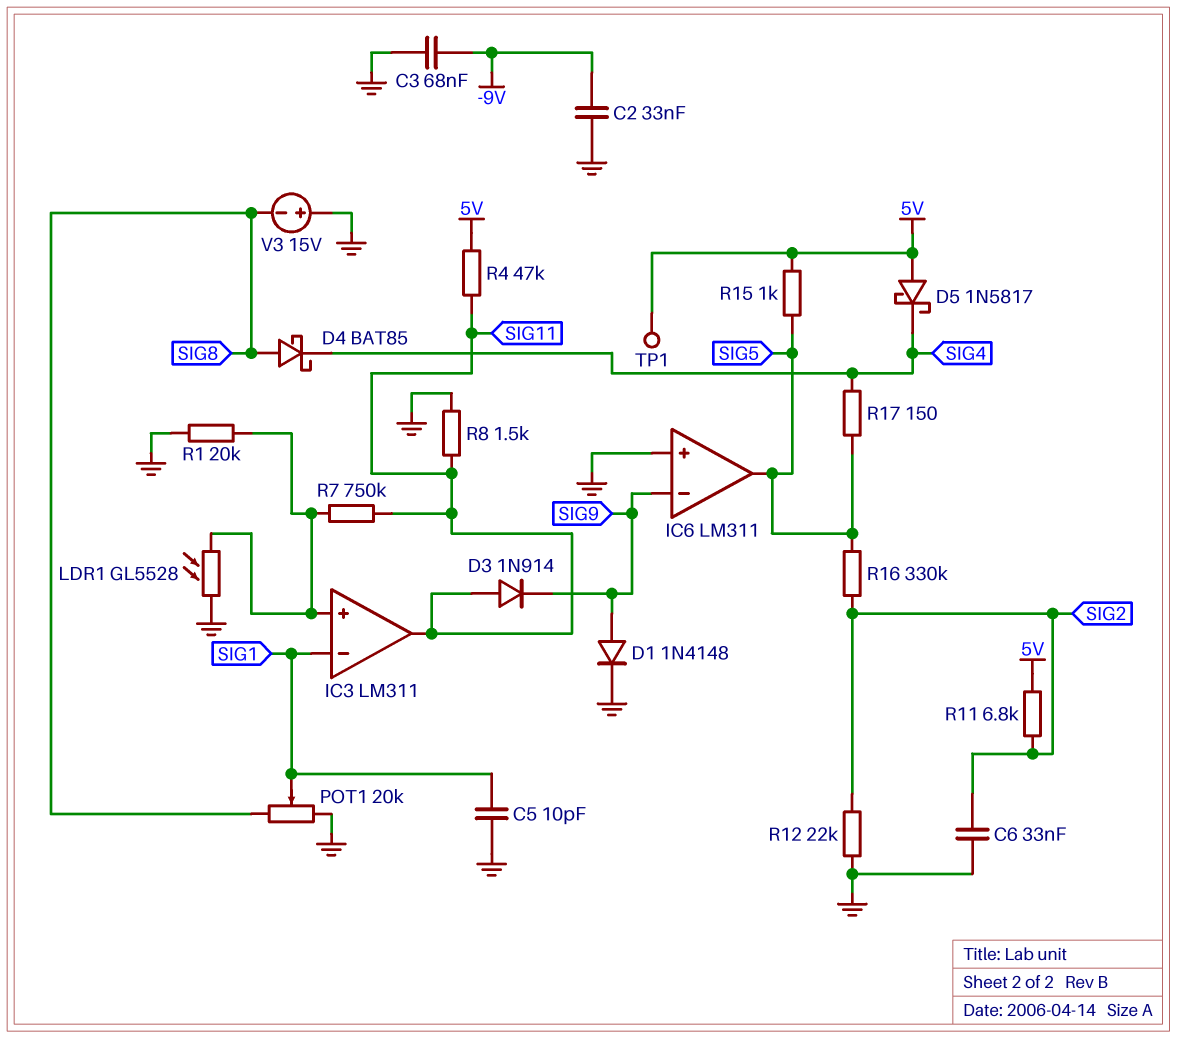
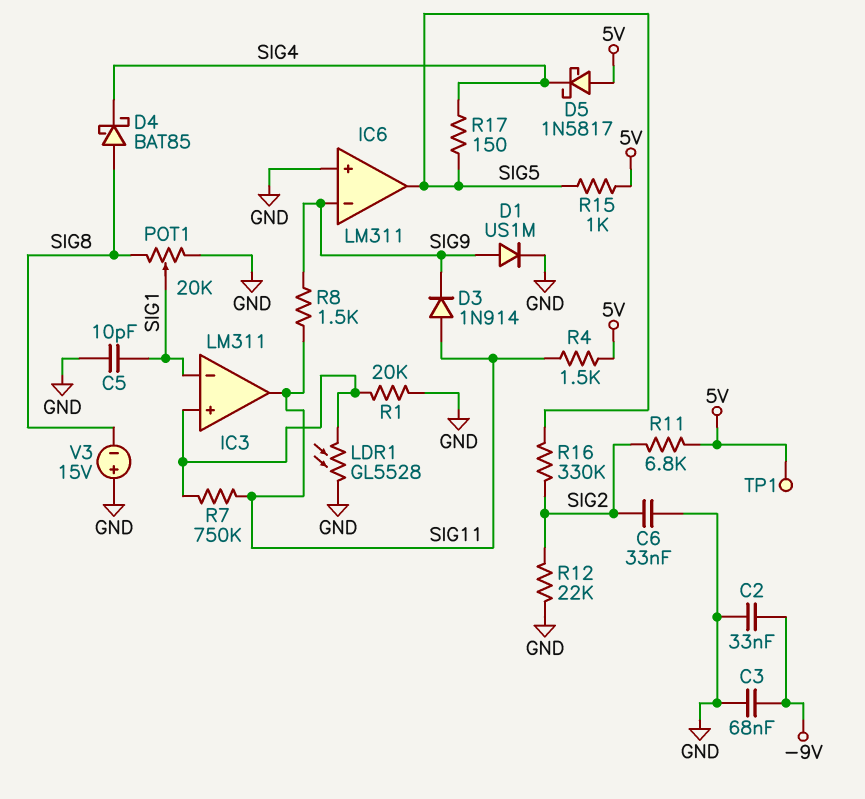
D1: diode 1N4148 (A SIG9, K GND) -> diode US1M (A SIG9, K GND)
R4: 47k (5V, SIG11) -> 1.5k (5V, SIG11)
R8: 1.5k (GND, SIG11) -> 1.5k (SIG9, SIG11)

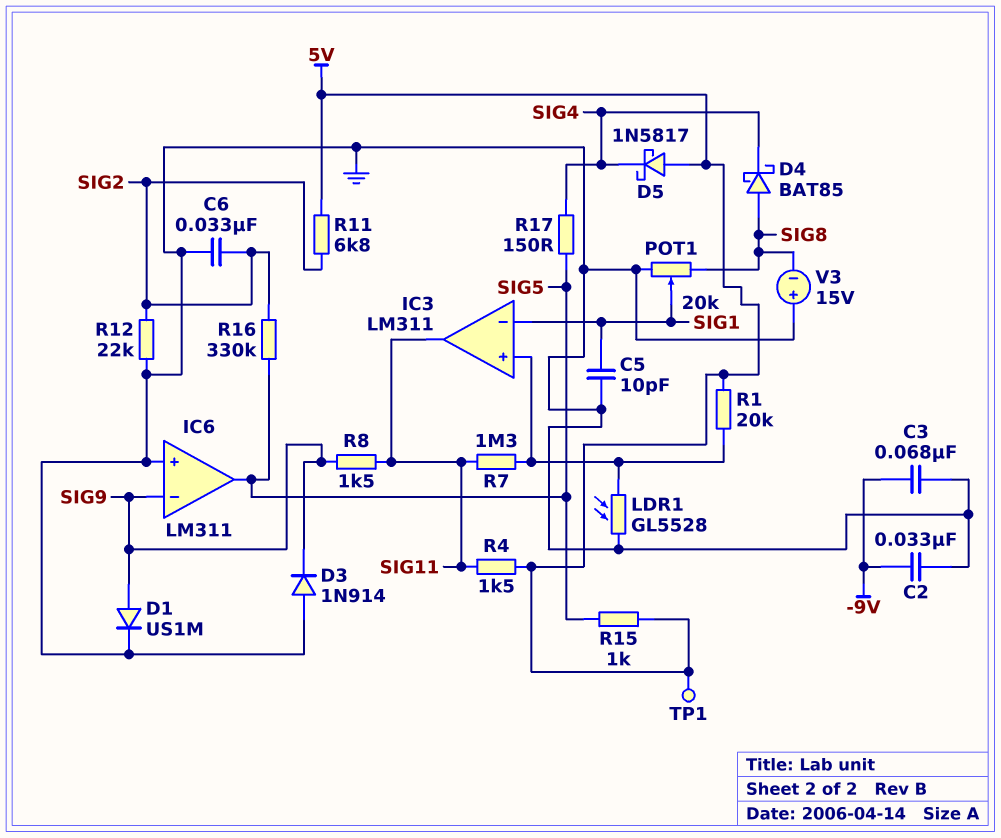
D3: diode 1N914 (A SIG11, K SIG9) -> diode 1N914 (A GND, K SIG9)
R1: 20k (GND, IC3/in+) -> 20k (5V, IC3/in+)
R7: 750k (IC3/in+, SIG11) -> 1.3M (IC3/in+, SIG11)

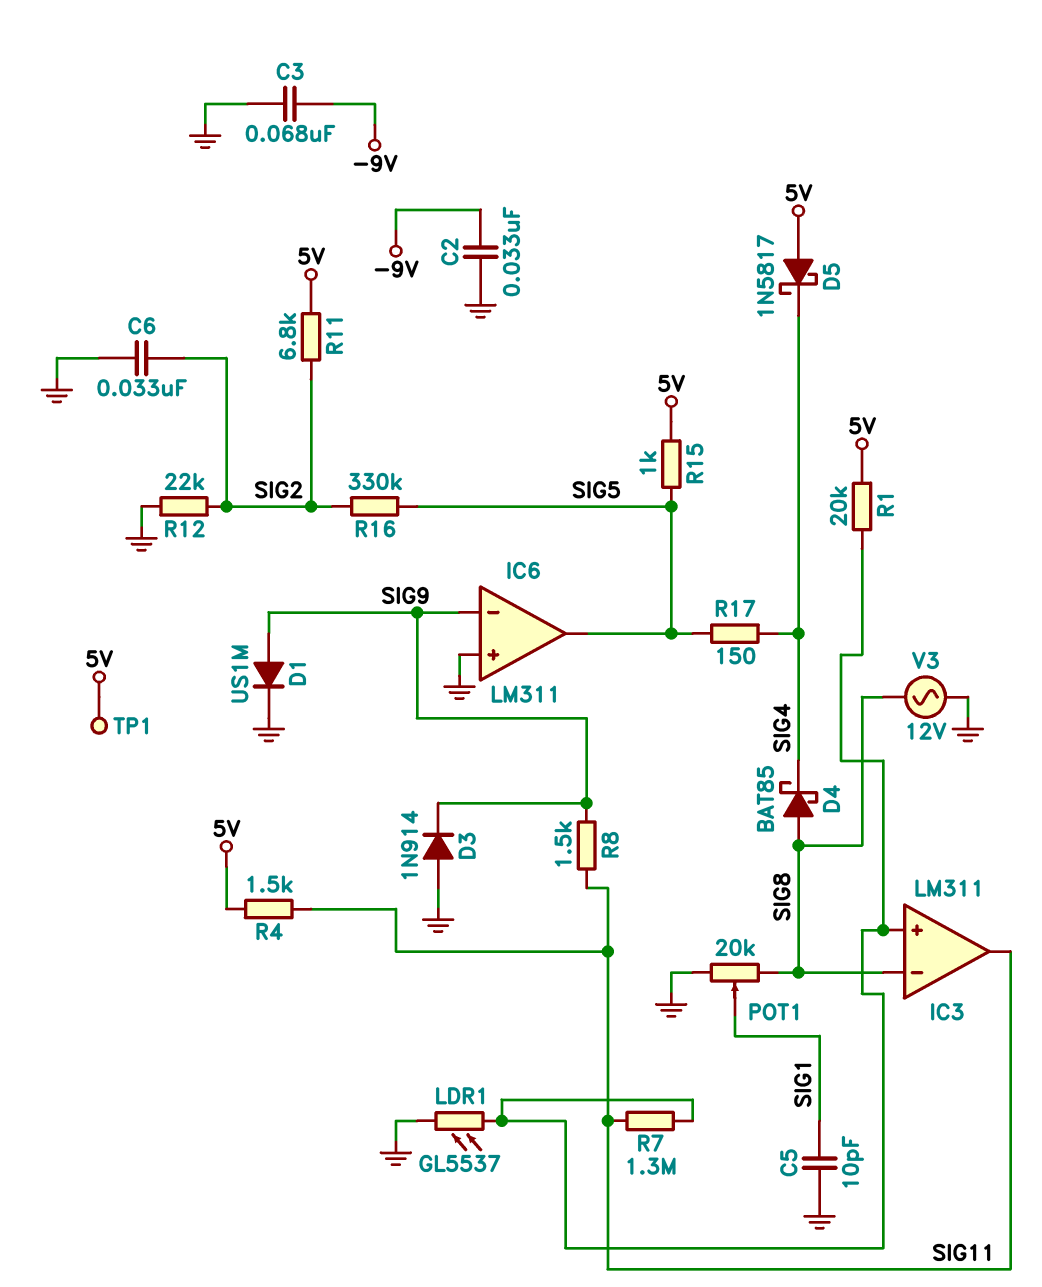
IC3 pin in-: SIG1 -> SIG8
LDR1: GL5528 (GND, IC3/in+) -> GL5537 (GND, IC3/in+)
V3: 15V (plus GND, minus SIG8) -> AC 12V (GND, SIG8)

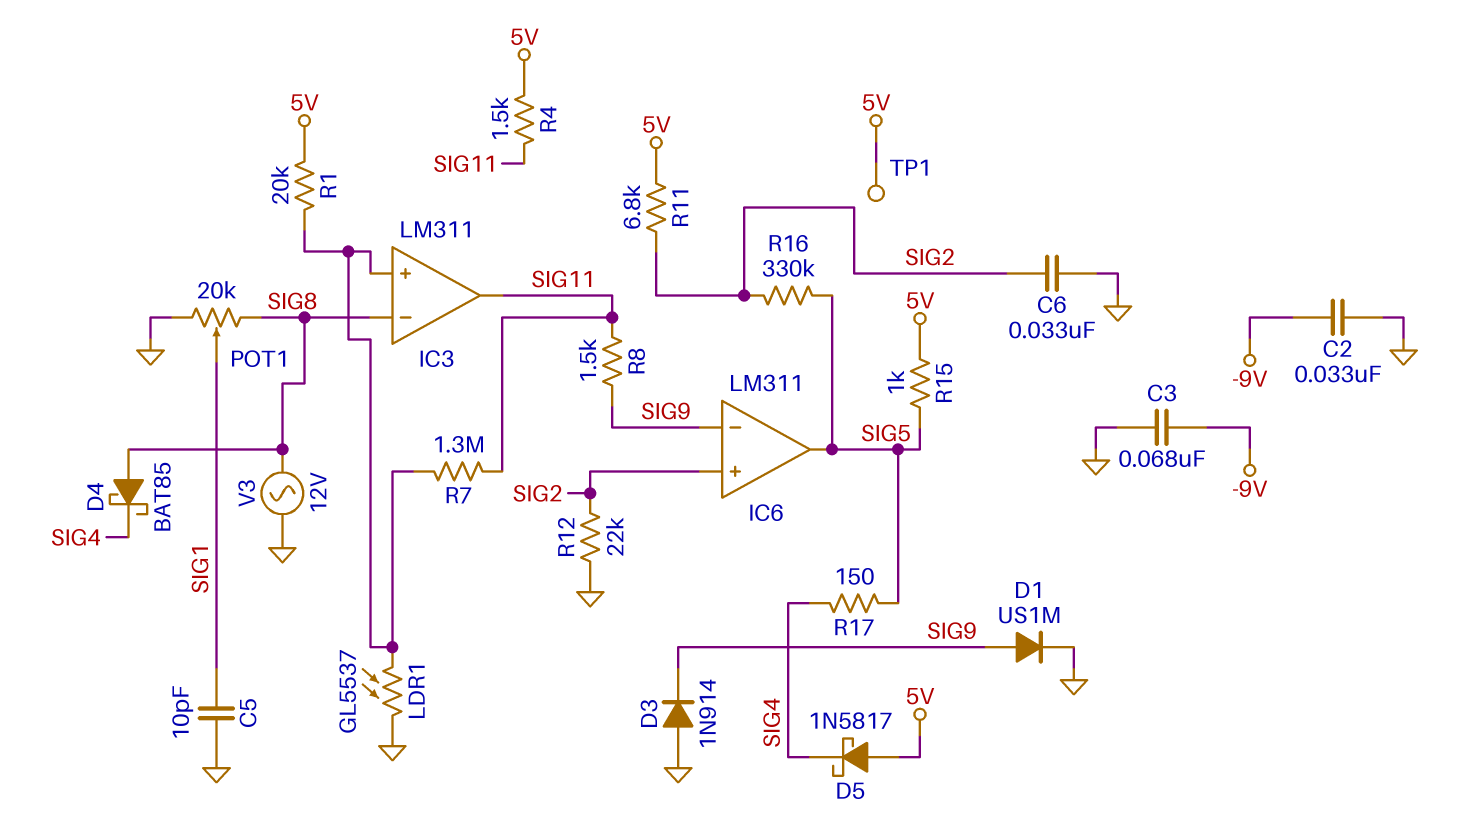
IC6 pin in+: GND -> SIG2

